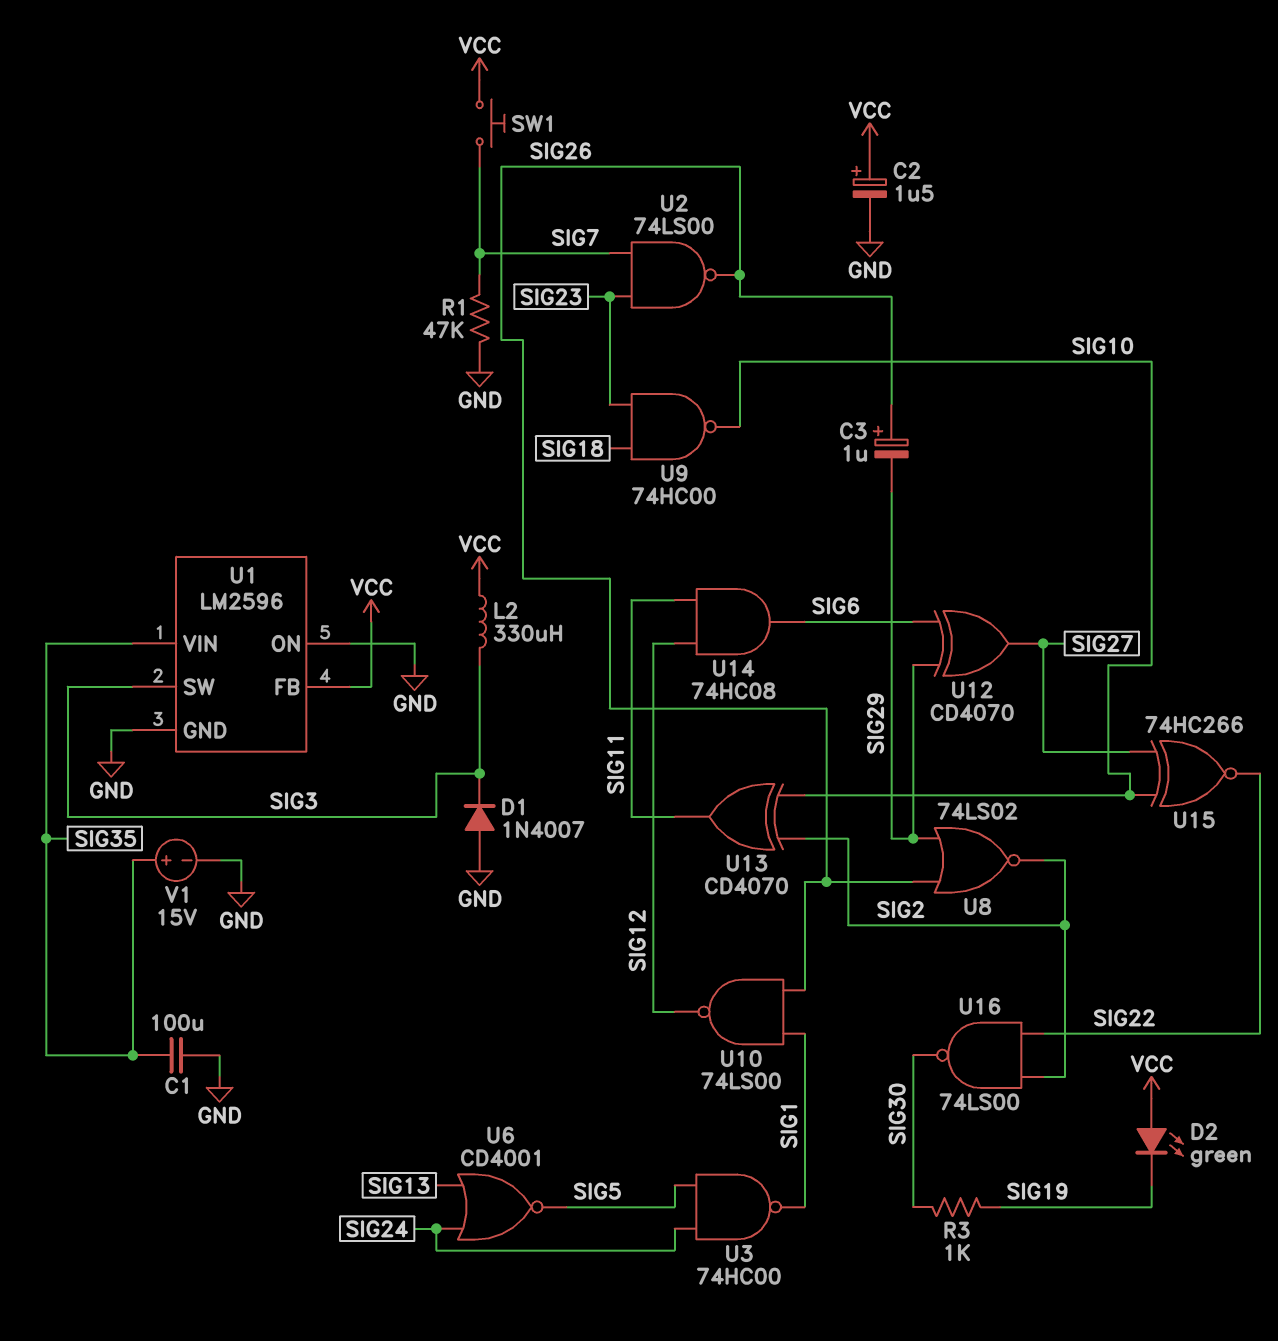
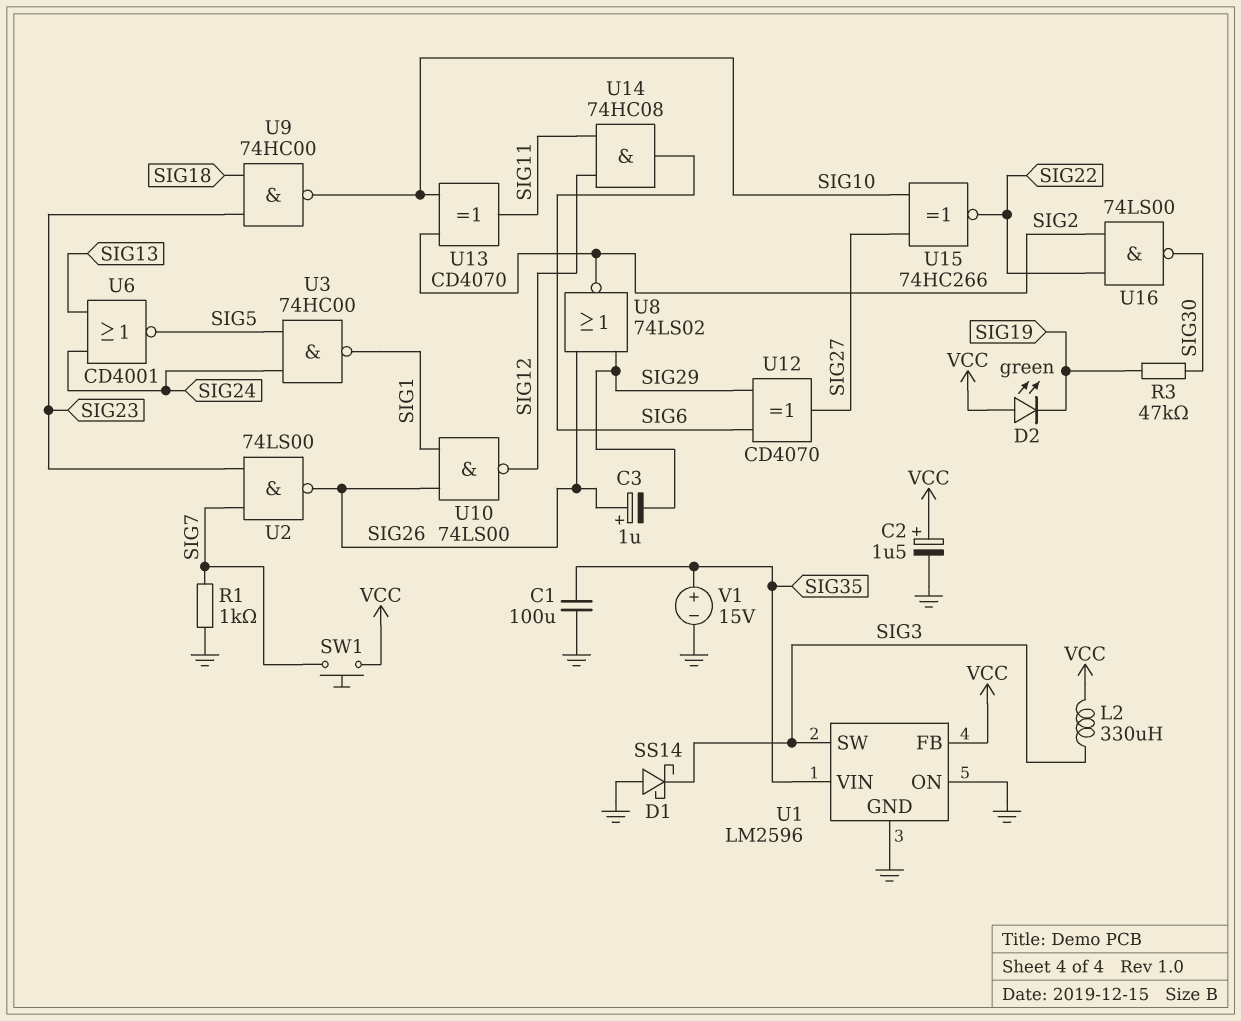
D1: diode 1N4007 (A GND, K SIG3) -> schottky SS14 (A GND, K SIG3)
R1: 47k (GND, SIG7) -> 1k (GND, SIG7)
R3: 1k (SIG19, SIG30) -> 47k (SIG19, SIG30)

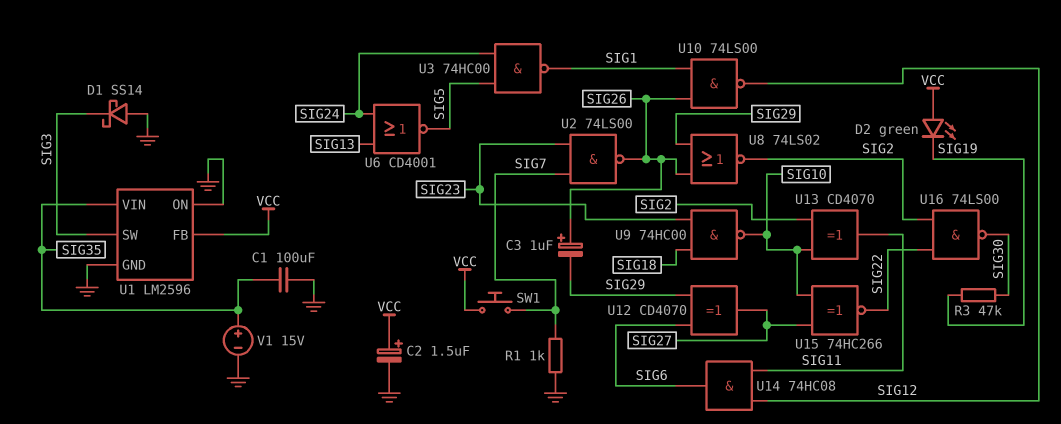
L2: 330uH (SIG3, VCC) -> none

